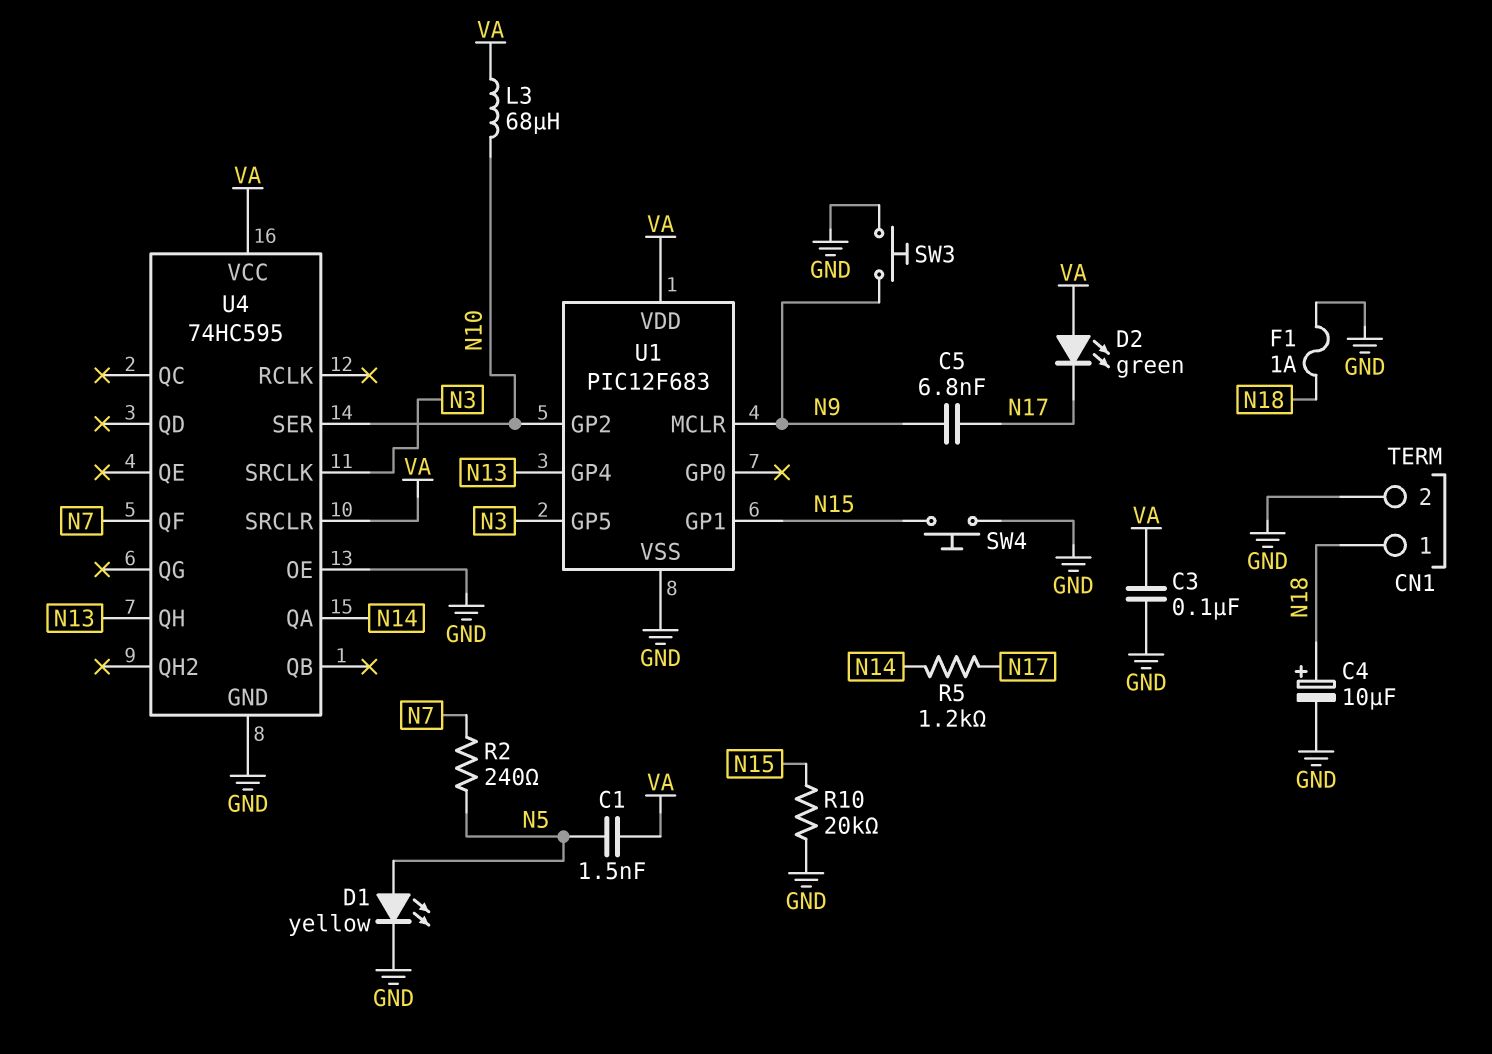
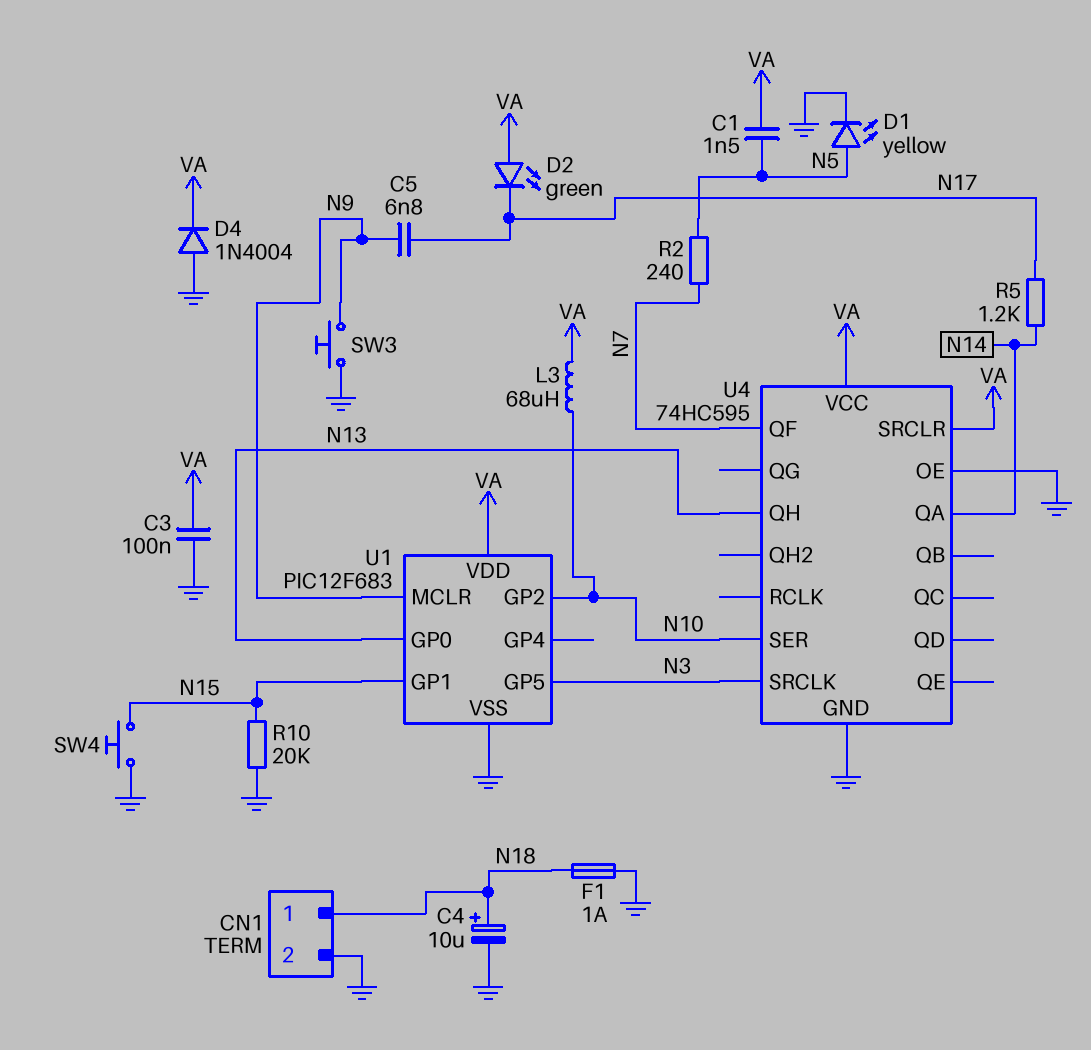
D4: none -> diode 1N4004 (A GND, K VA)
U1 pin GP0: none -> N13
U1 pin GP4: N13 -> none

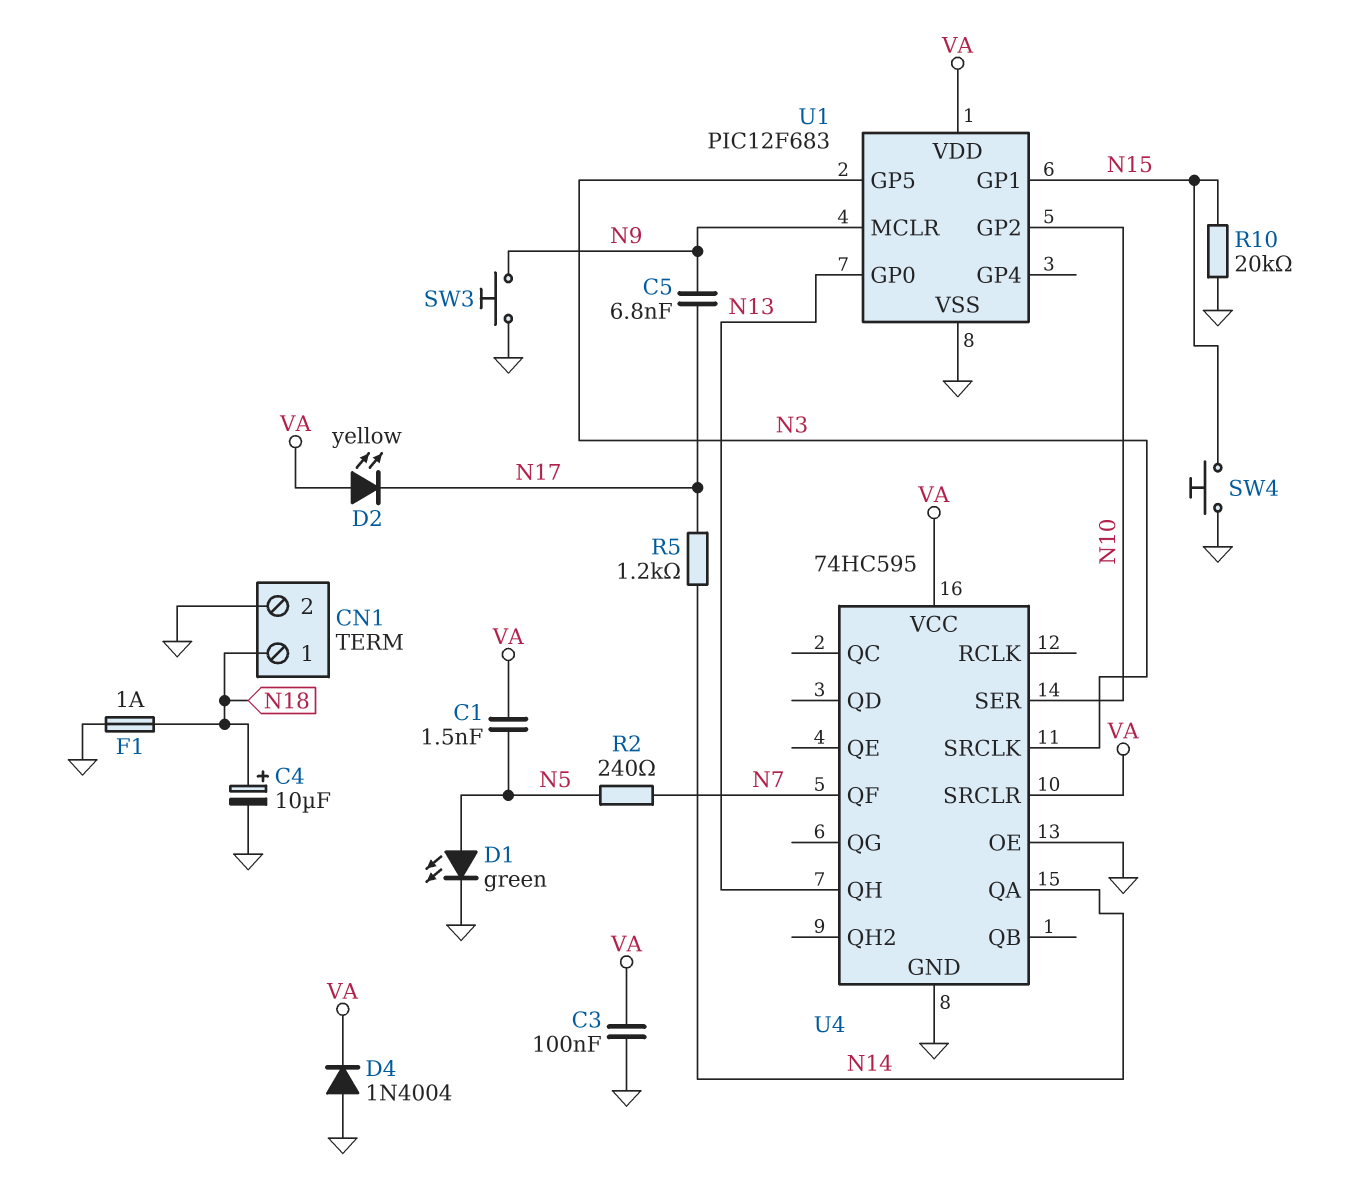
D1: LED yellow (A N5, K GND) -> LED green (A N5, K GND)
D2: LED green (A VA, K N17) -> LED yellow (A VA, K N17)
L3: 68uH (N10, VA) -> none

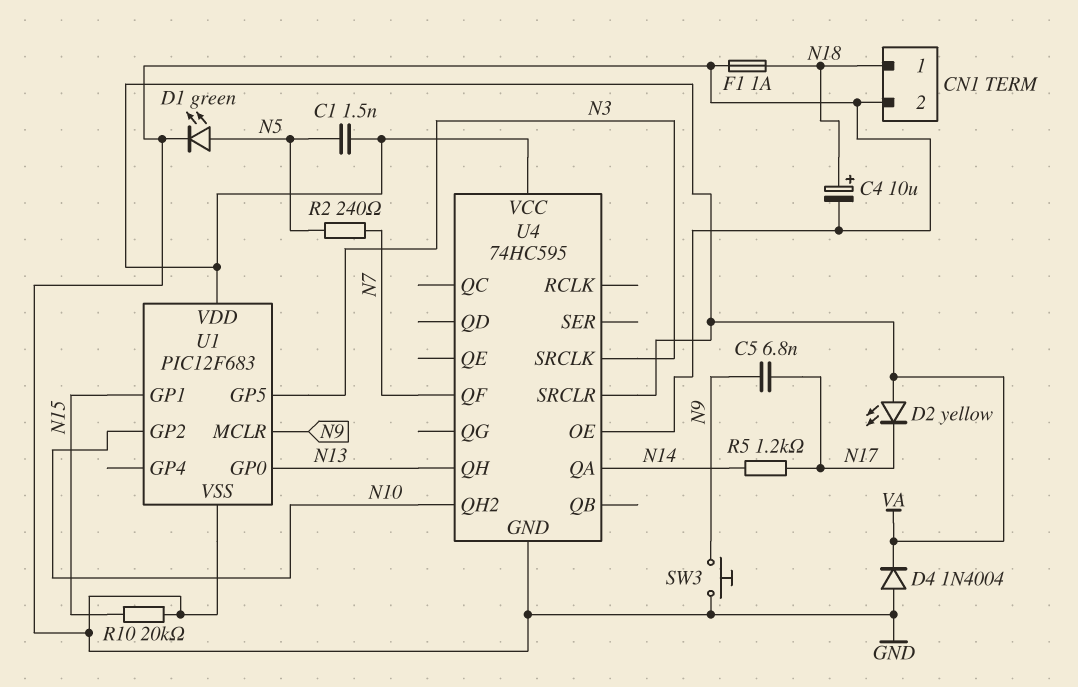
C3: 100nF (GND, VA) -> none
SW4: button (GND, N15) -> none
U4 pin QH2: none -> N10
U4 pin SER: N10 -> none

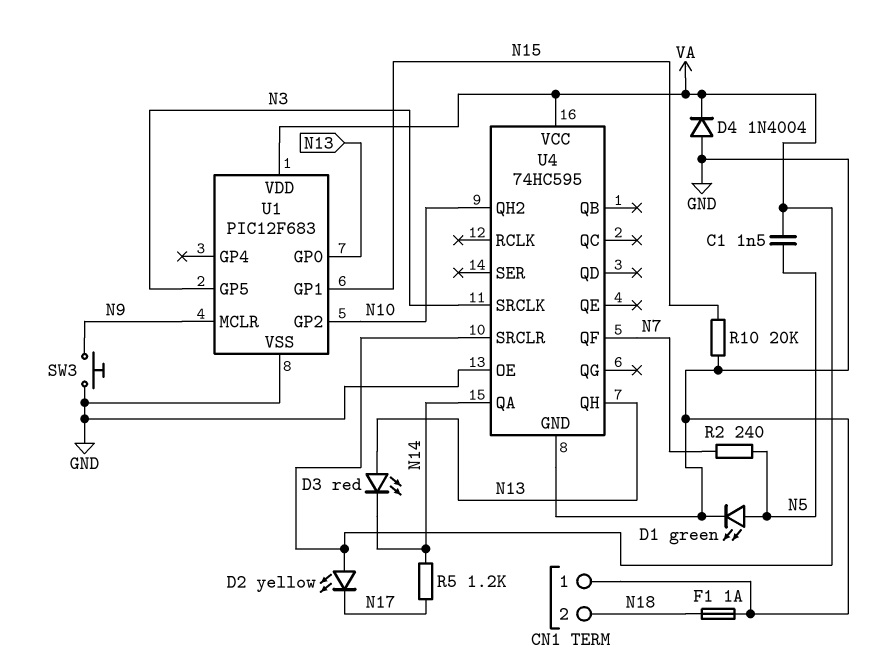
C4: 10uF (plus N18, minus GND) -> none
C5: 6.8nF (N9, N17) -> none
CN1 pin 1: N18 -> GND
CN1 pin 2: GND -> N18
D3: none -> LED red (A N13, K N14)

